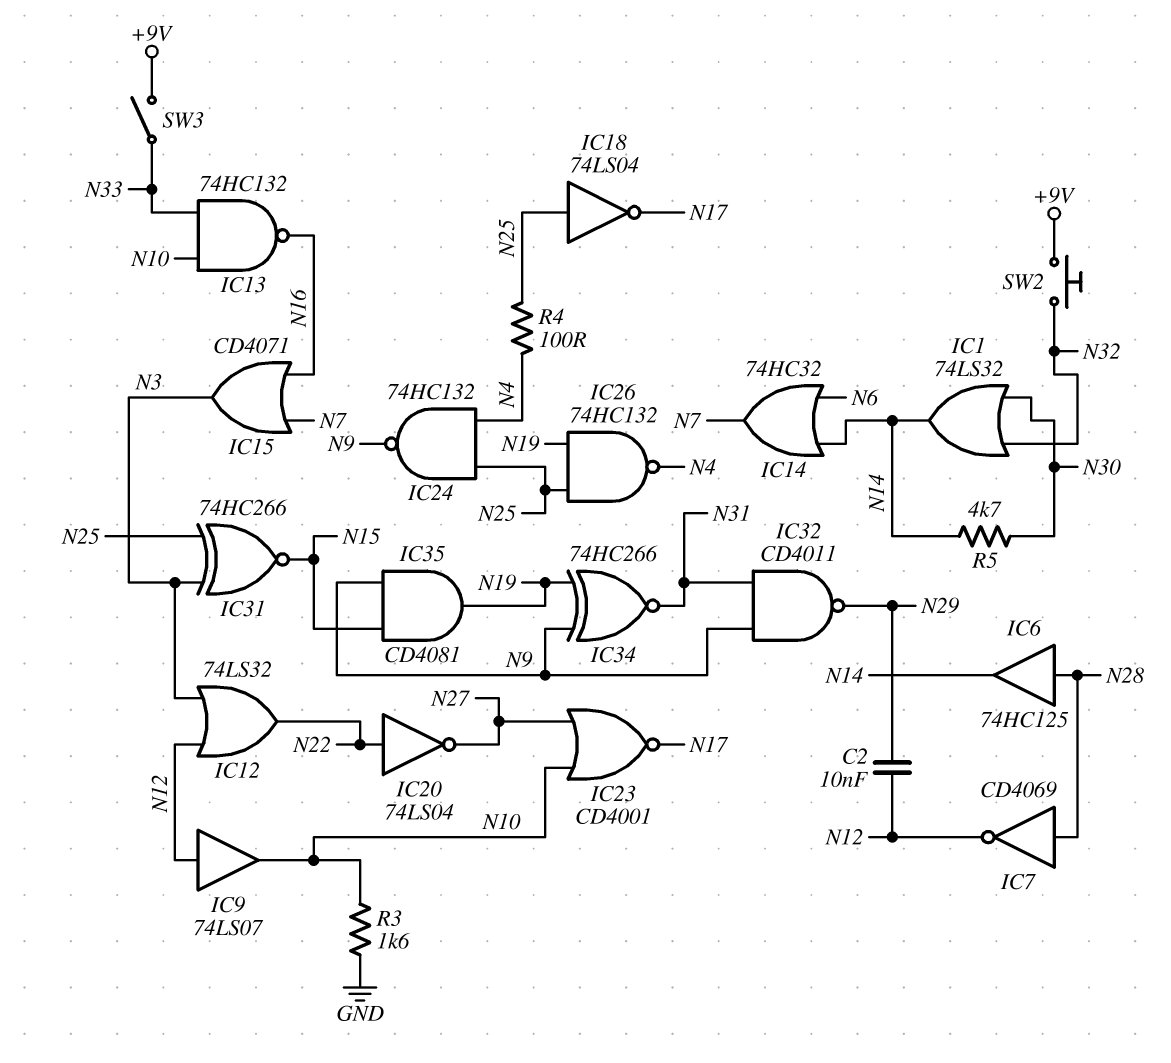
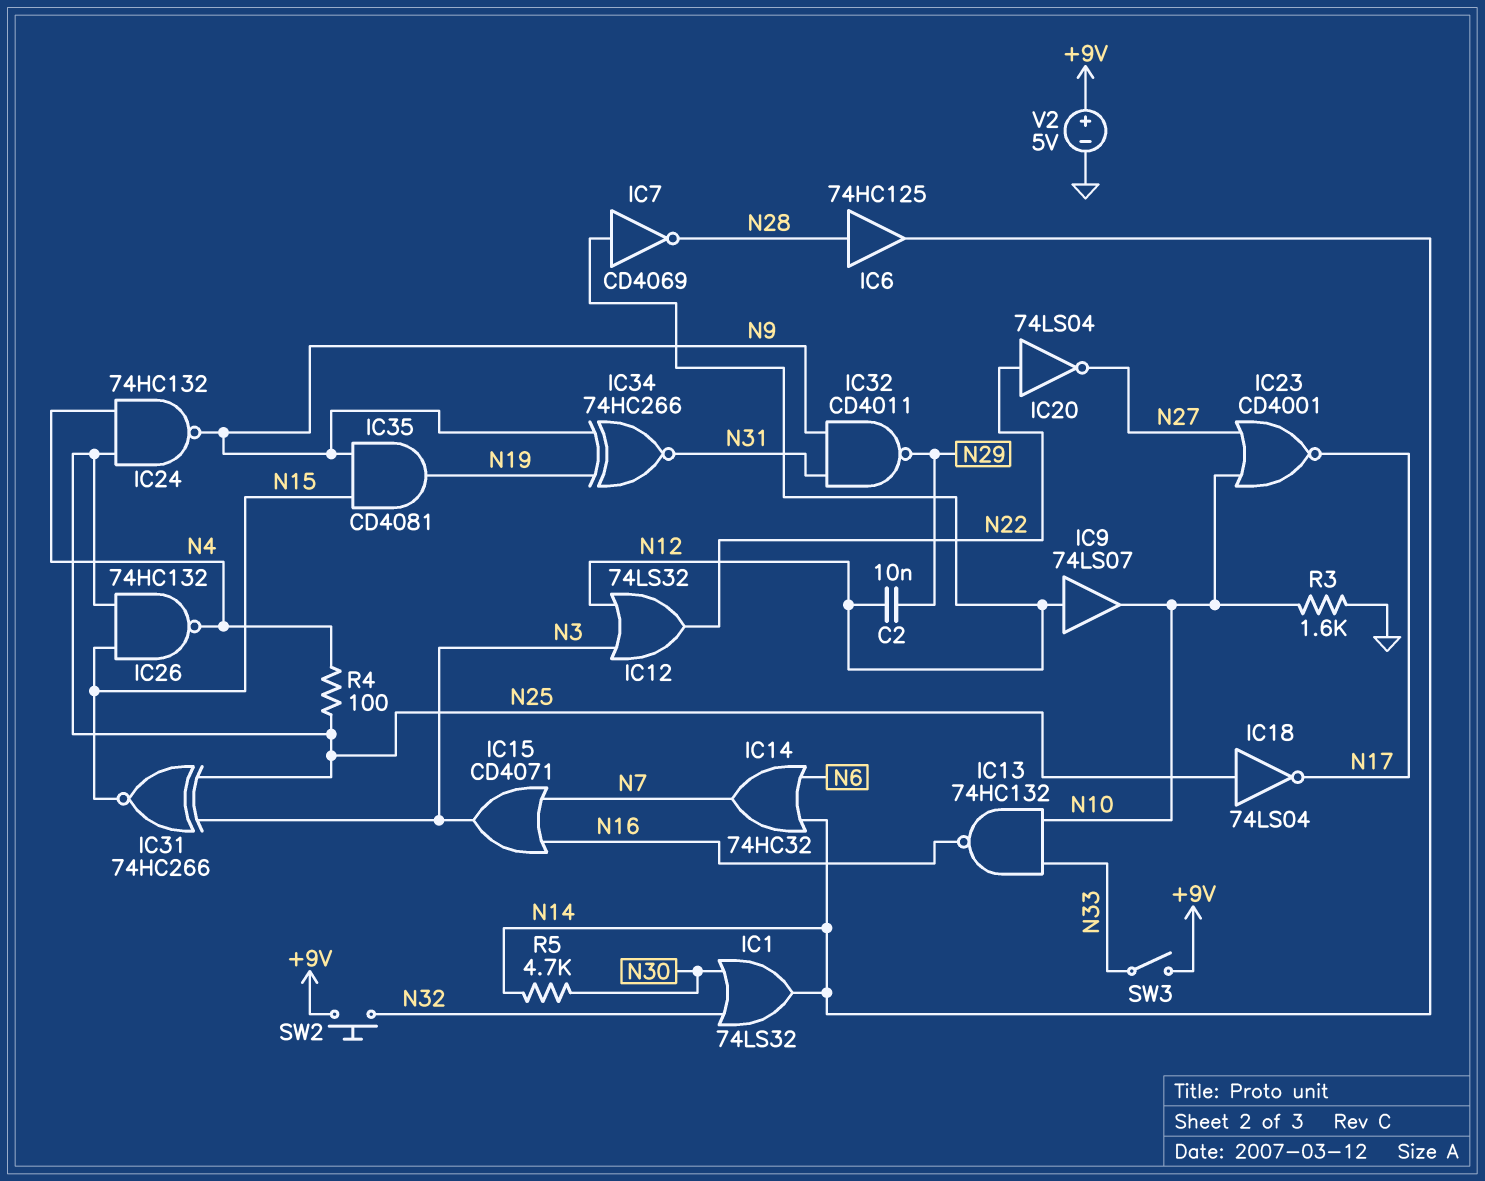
IC7: NOT CD4069 (in N28, out N12) -> NOT CD4069 (in N12, out N28)
IC26: NAND 74HC132 (in N19, in N25, out N4) -> NAND 74HC132 (in N15, in N25, out N4)
V2: none -> 5V (plus +9V, minus GND)

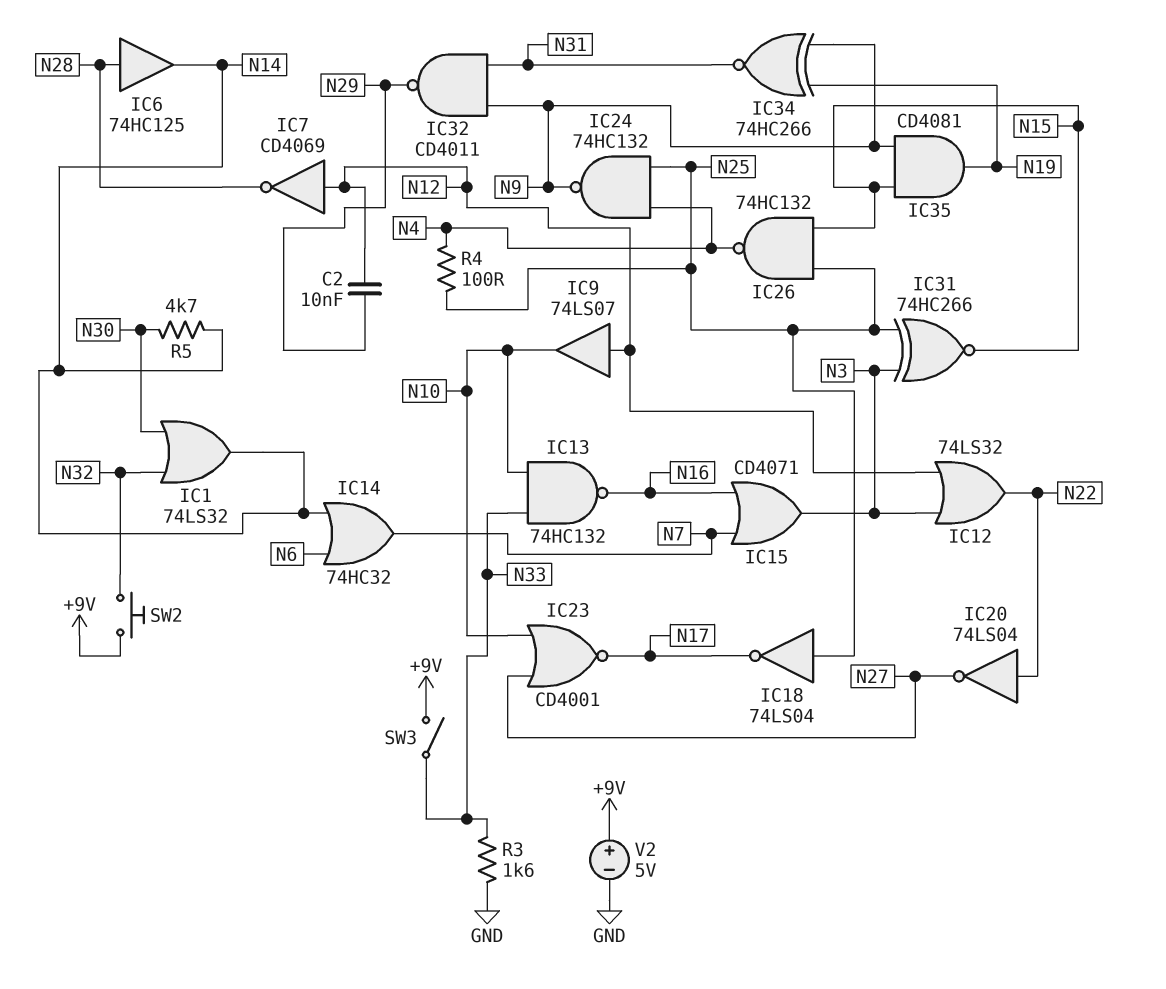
R3: 1.6k (GND, N10) -> 1.6k (GND, N33)

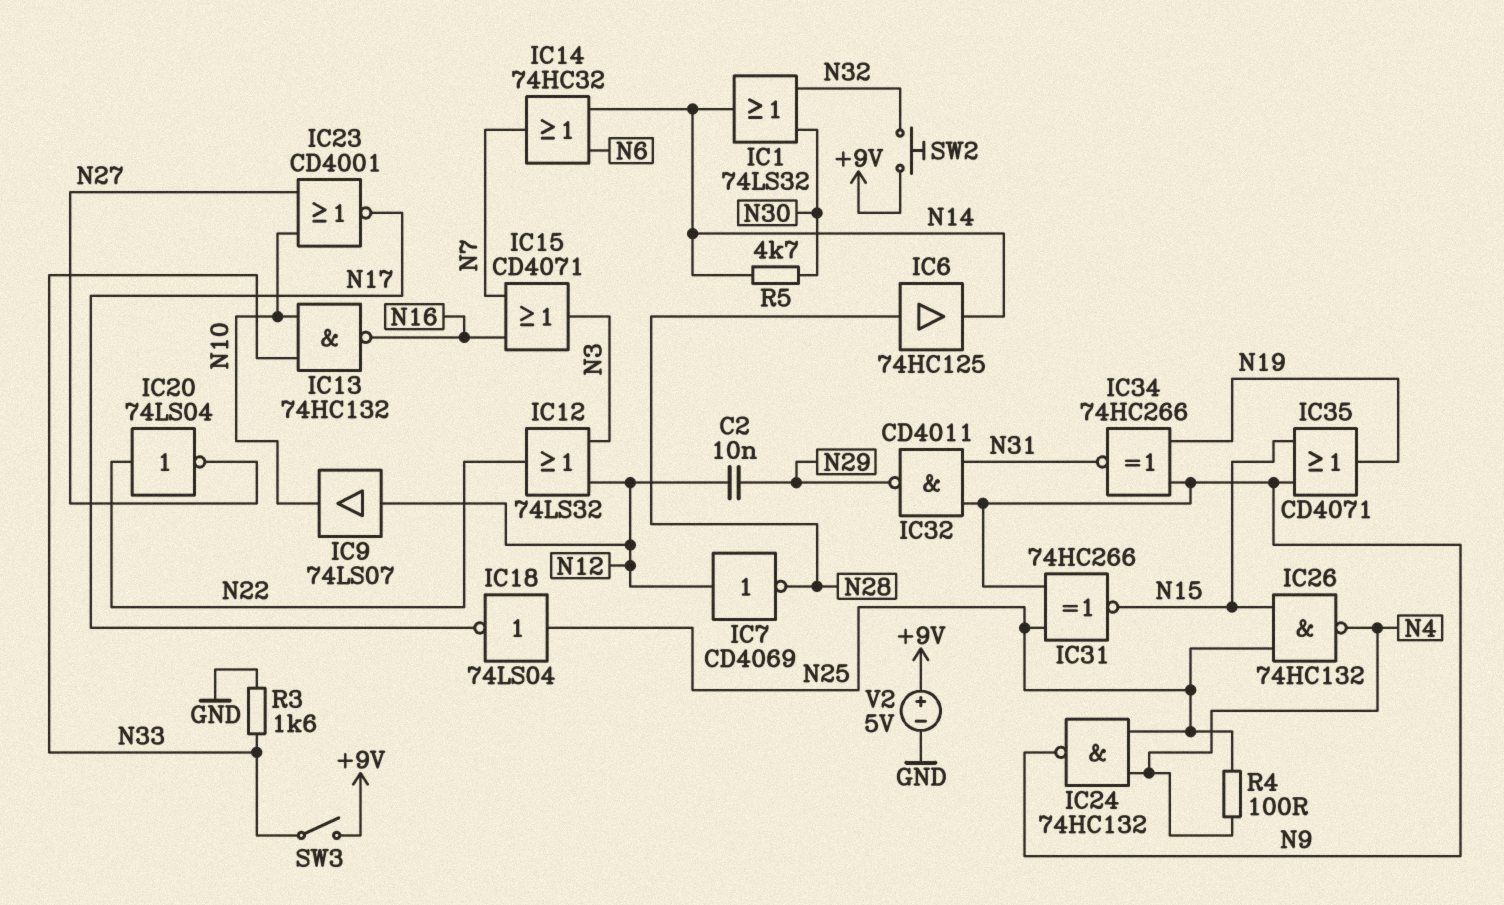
IC31: XNOR 74HC266 (in N3, in N25, out N15) -> XNOR 74HC266 (in N9, in N25, out N15)
IC35: AND CD4081 (in N9, in N15, out N19) -> OR CD4071 (in N9, in N15, out N19)

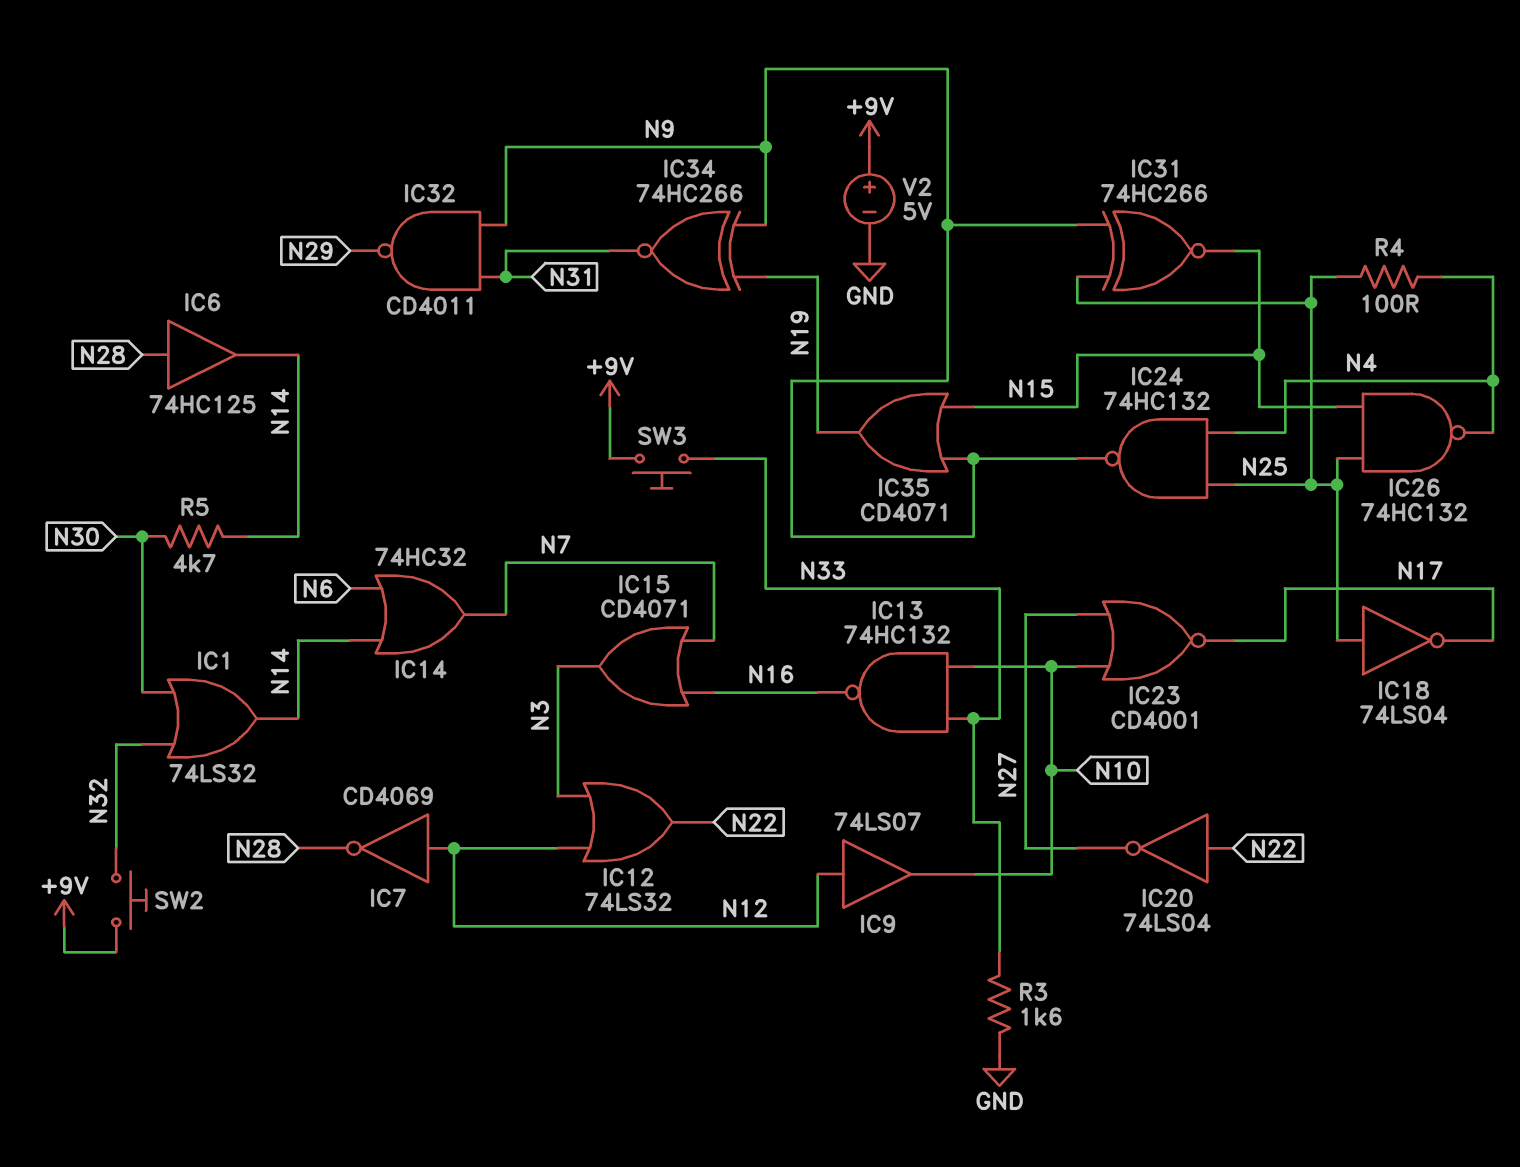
C2: 10nF (N12, N29) -> none
SW3: switch (+9V, N33) -> button (+9V, N33)

